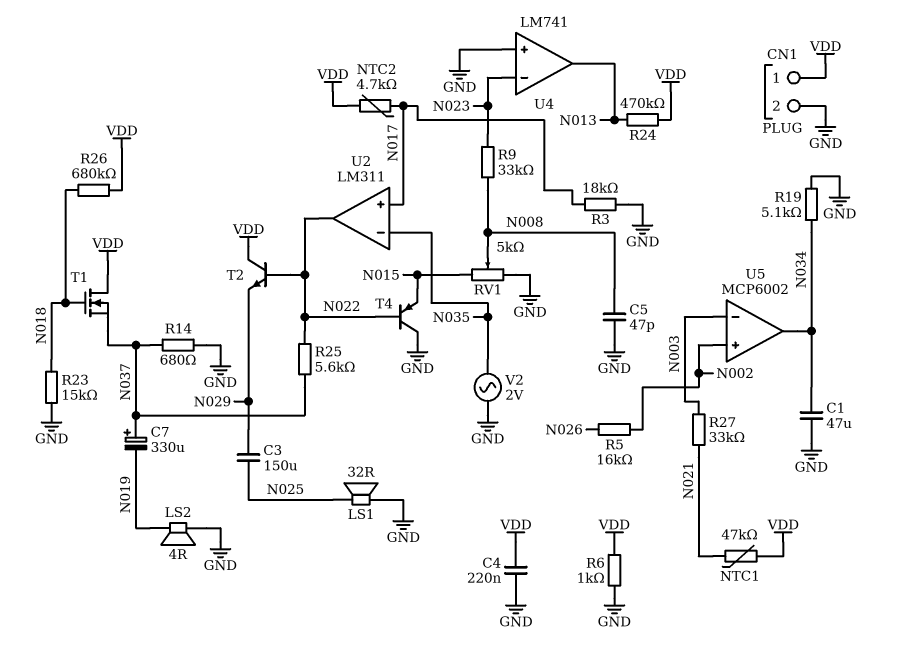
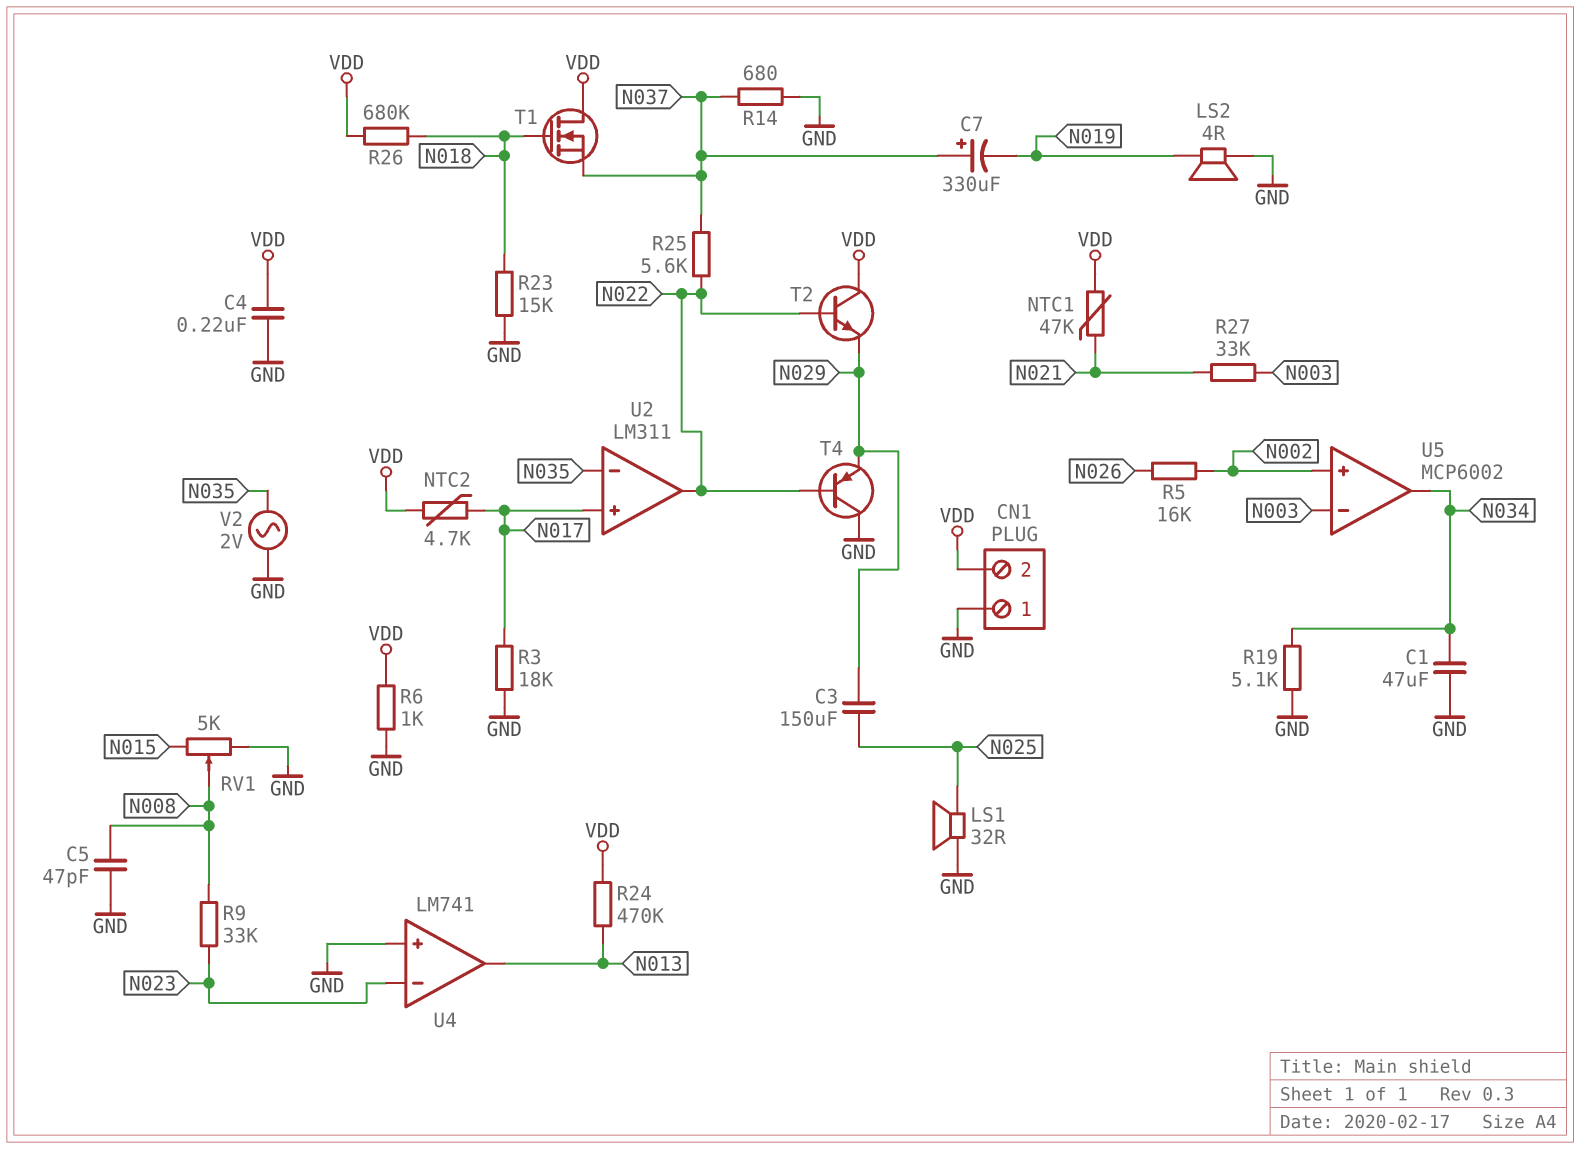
CN1 pin 1: VDD -> GND
CN1 pin 2: GND -> VDD
T4: PNP (B N022, C GND, E N015) -> PNP (B N022, C GND, E N029)

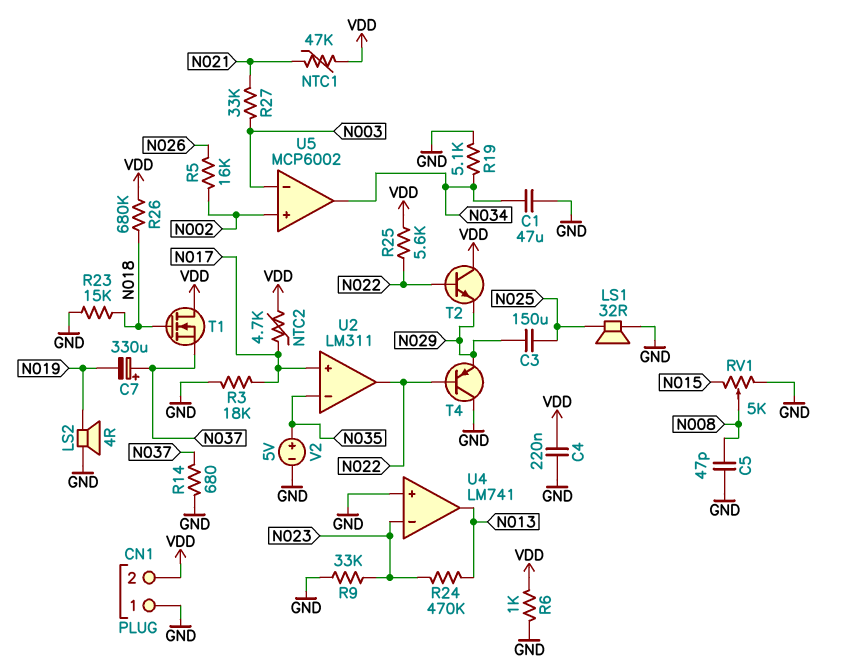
R9: 33k (N008, N023) -> 33k (GND, N023)
R24: 470k (N013, VDD) -> 470k (N013, N023)
R25: 5.6k (N022, N037) -> 5.6k (N022, VDD)
V2: AC 2V (GND, N035) -> 5V (plus N035, minus GND)

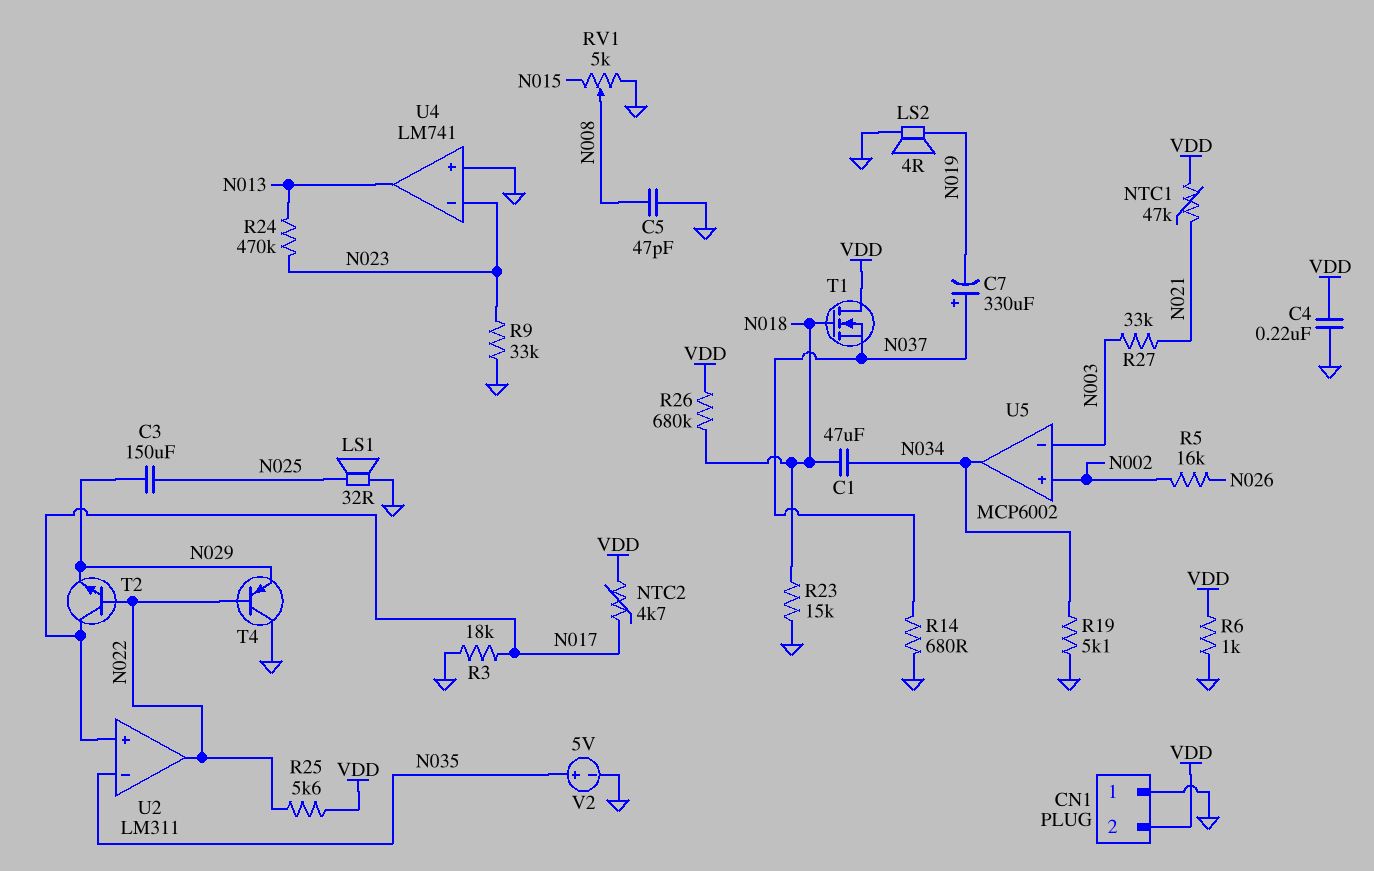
C1: 47uF (GND, N034) -> 47uF (N018, N034)
T2: NPN (B N022, C VDD, E N029) -> NPN (B N022, C N017, E N029)

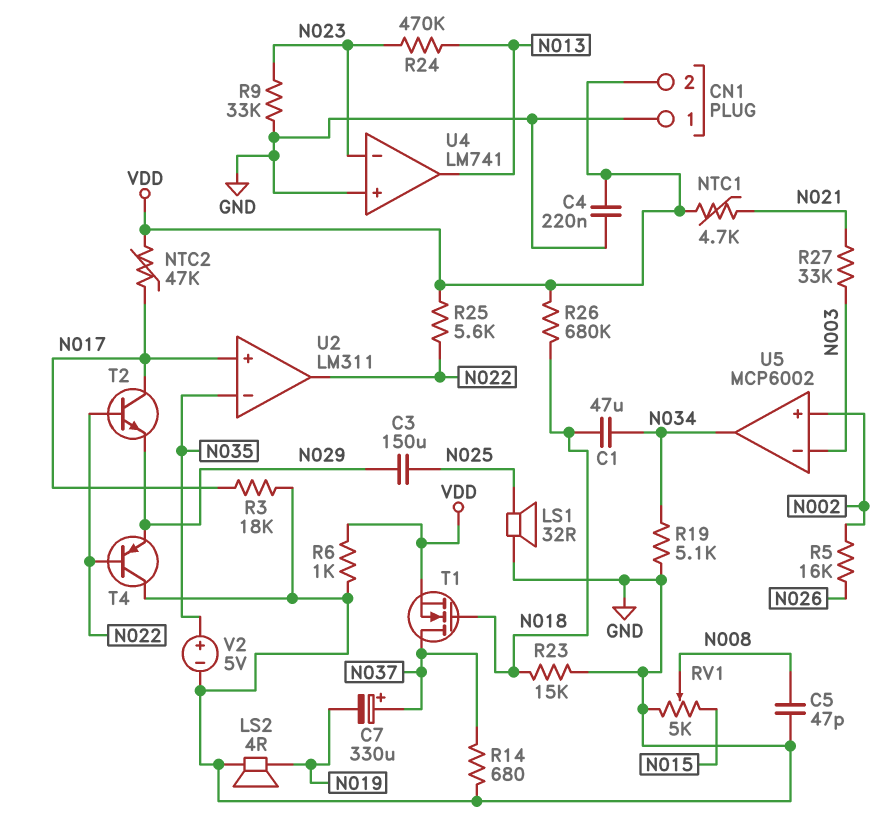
NTC1: 47k (N021, VDD) -> 4.7k (N021, VDD)
NTC2: 4.7k (N017, VDD) -> 47k (N017, VDD)
T1: NMOS (G N018, D VDD, S N037) -> NMOS (G N018, D N037, S VDD)

